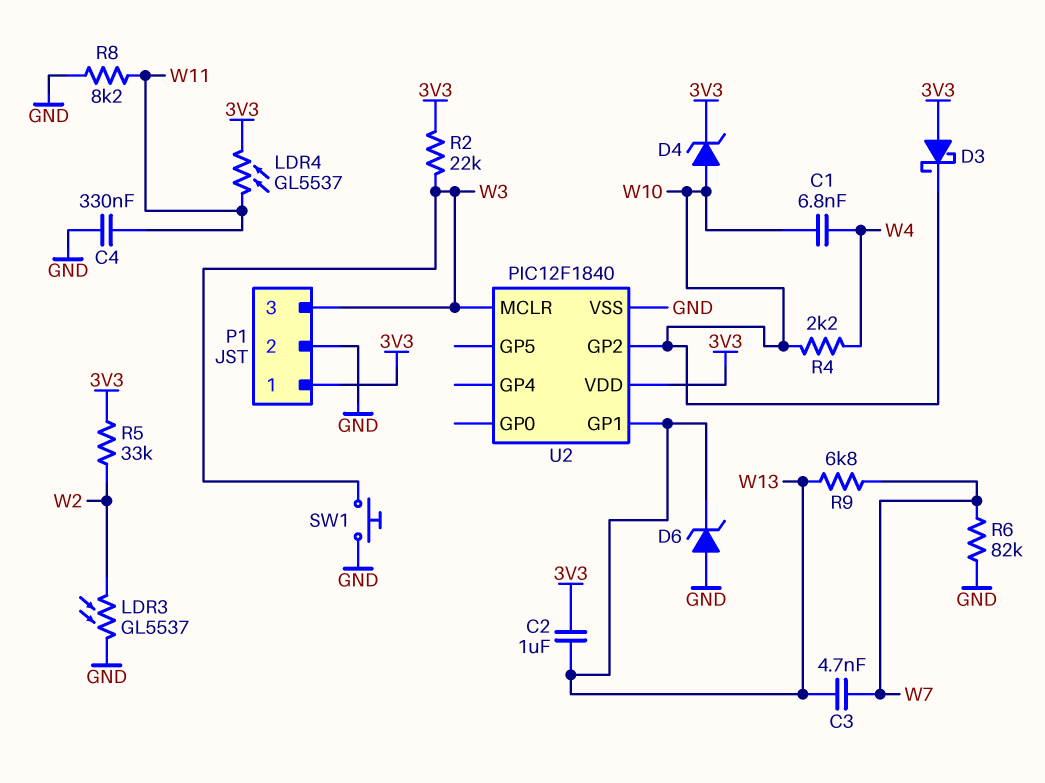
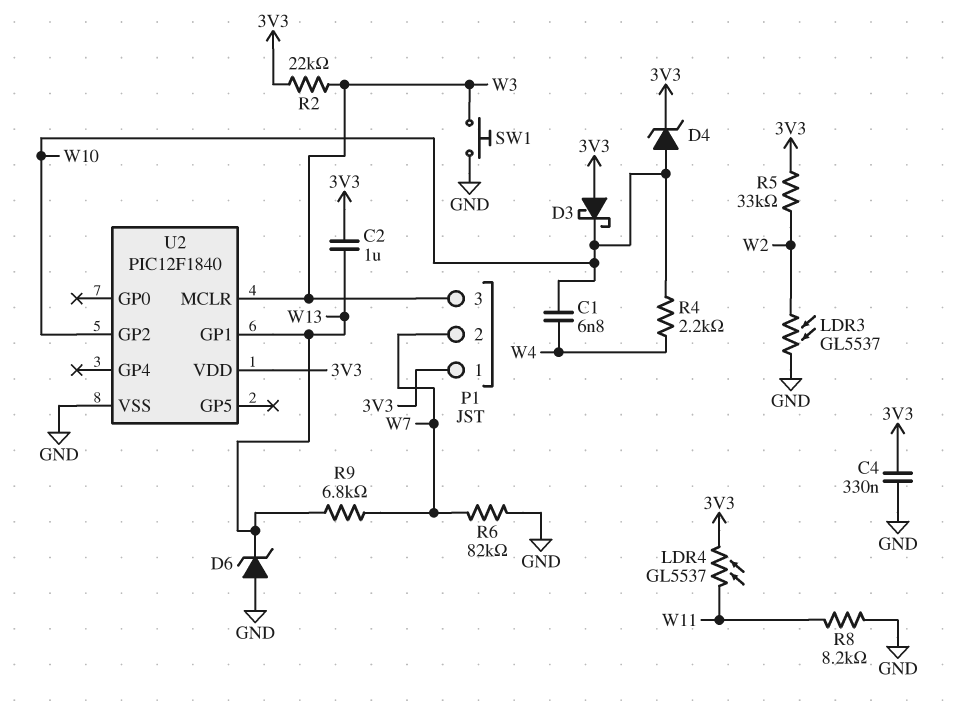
C3: 4.7nF (W7, W13) -> none
C4: 330nF (GND, W11) -> 330nF (3V3, GND)
P1 pin 2: GND -> W7

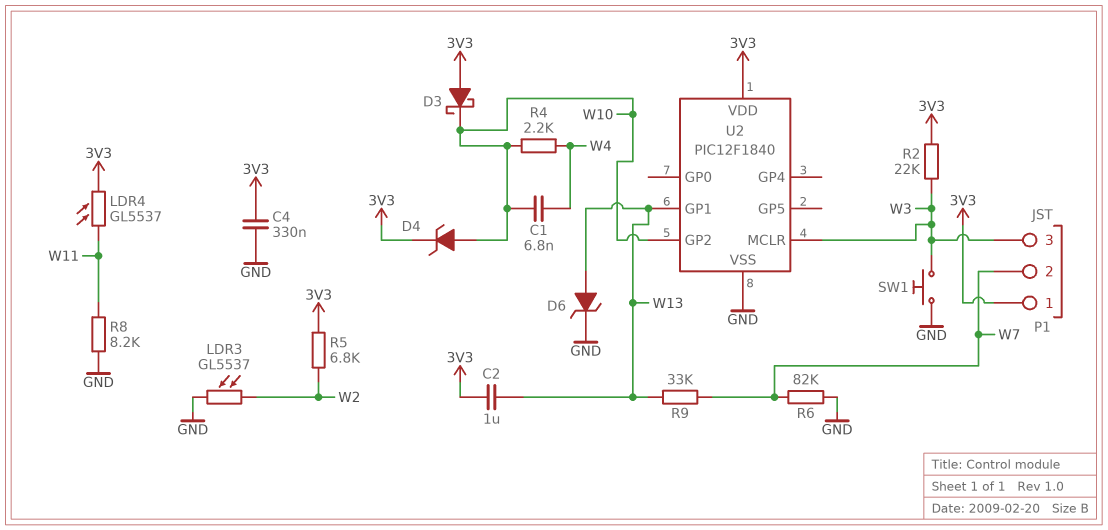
D6: zener (A GND, K W13) -> zener (A W13, K GND)
R5: 33k (3V3, W2) -> 6.8k (3V3, W2)
R9: 6.8k (W7, W13) -> 33k (W7, W13)

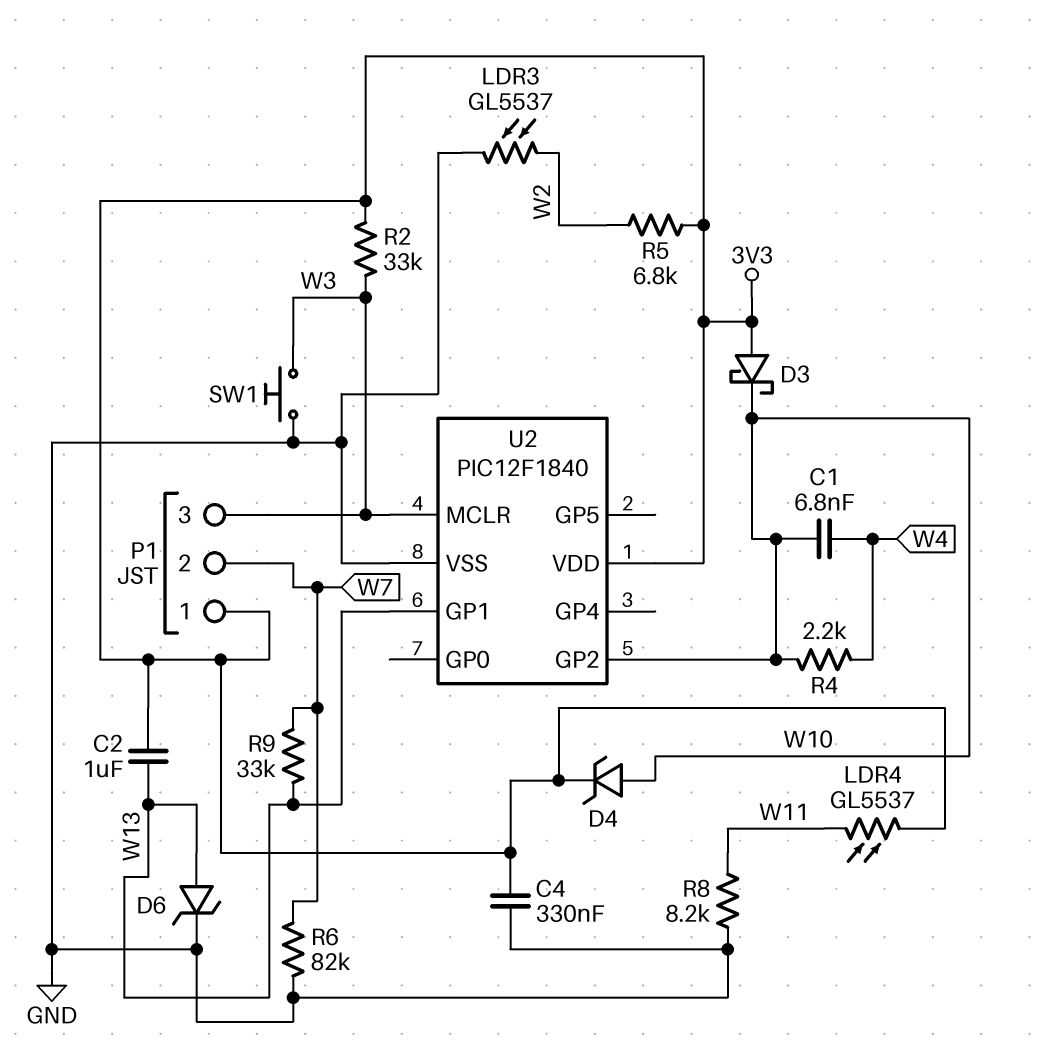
R2: 22k (3V3, W3) -> 33k (3V3, W3)

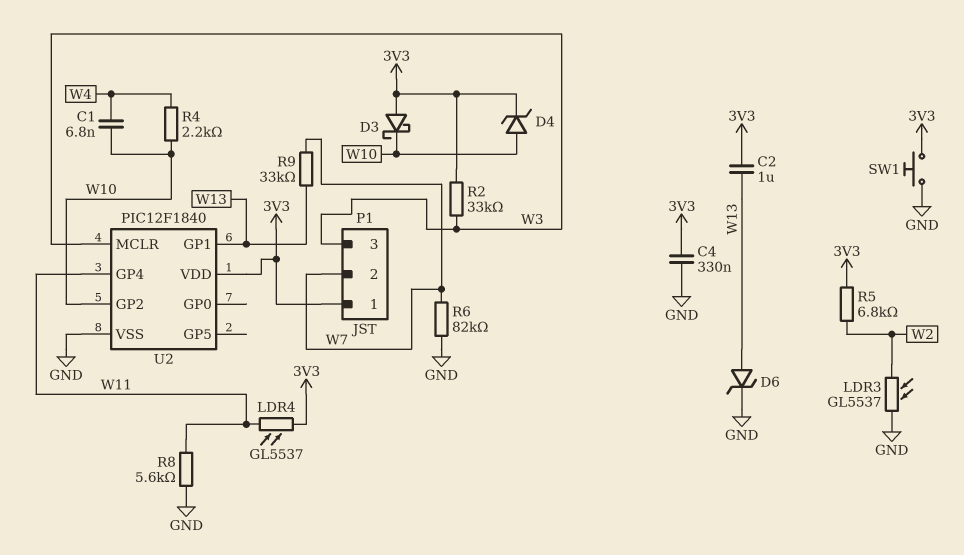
R8: 8.2k (GND, W11) -> 5.6k (GND, W11)
SW1: button (GND, W3) -> button (3V3, GND)
U2 pin GP4: none -> W11

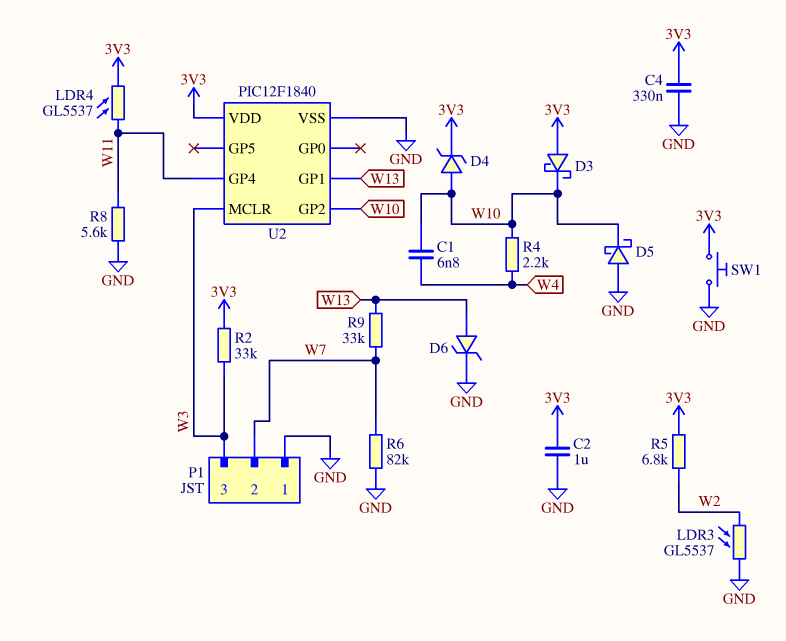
C2: 1uF (3V3, W13) -> 1uF (3V3, GND)
D5: none -> schottky (A GND, K W10)
P1 pin 1: 3V3 -> GND

